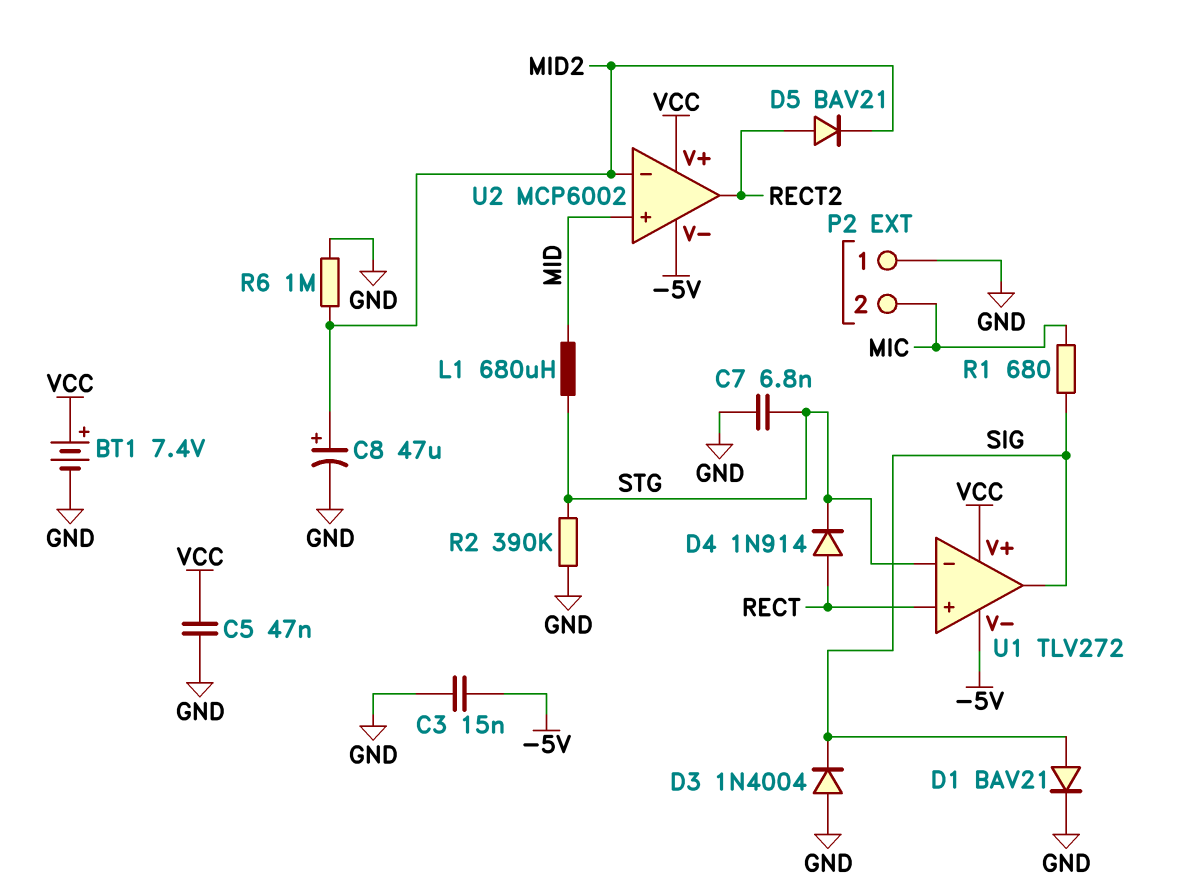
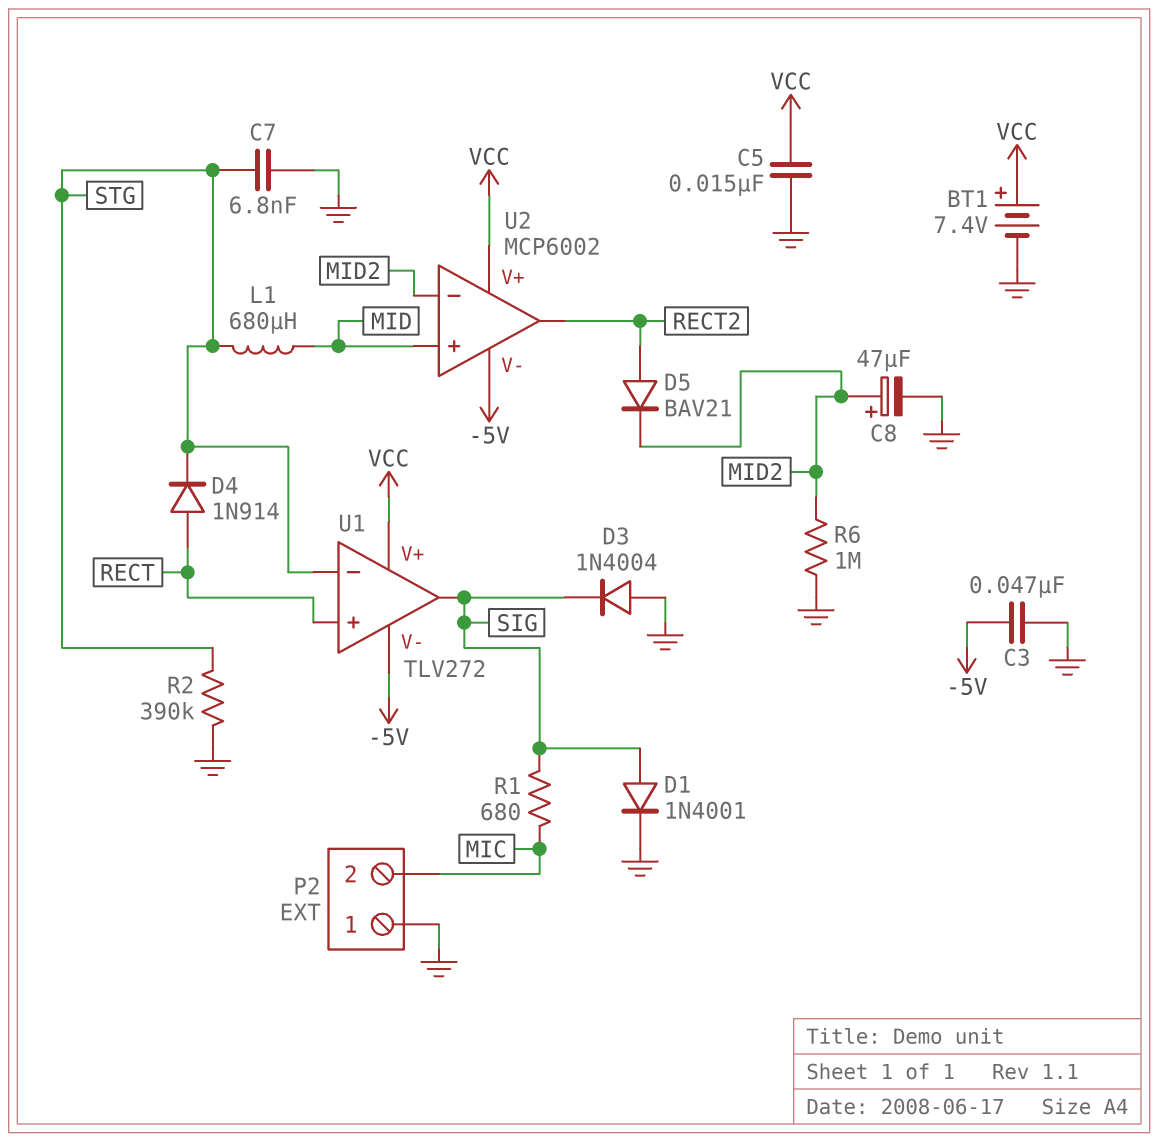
C3: 15nF (-5V, GND) -> 47nF (-5V, GND)
C5: 47nF (GND, VCC) -> 15nF (GND, VCC)
D1: diode BAV21 (A SIG, K GND) -> diode 1N4001 (A SIG, K GND)

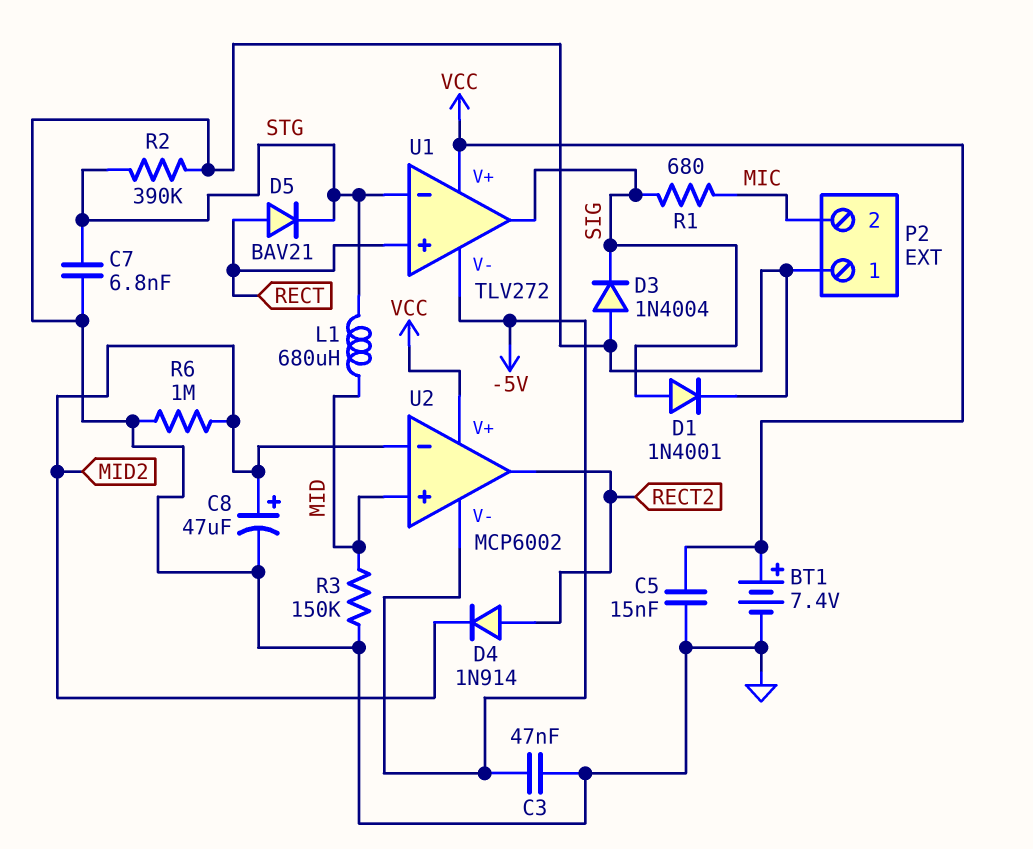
D4: diode 1N914 (A RECT, K STG) -> diode 1N914 (A RECT2, K MID2)
D5: diode BAV21 (A RECT2, K MID2) -> diode BAV21 (A RECT, K STG)
R3: none -> 150k (GND, MID)

